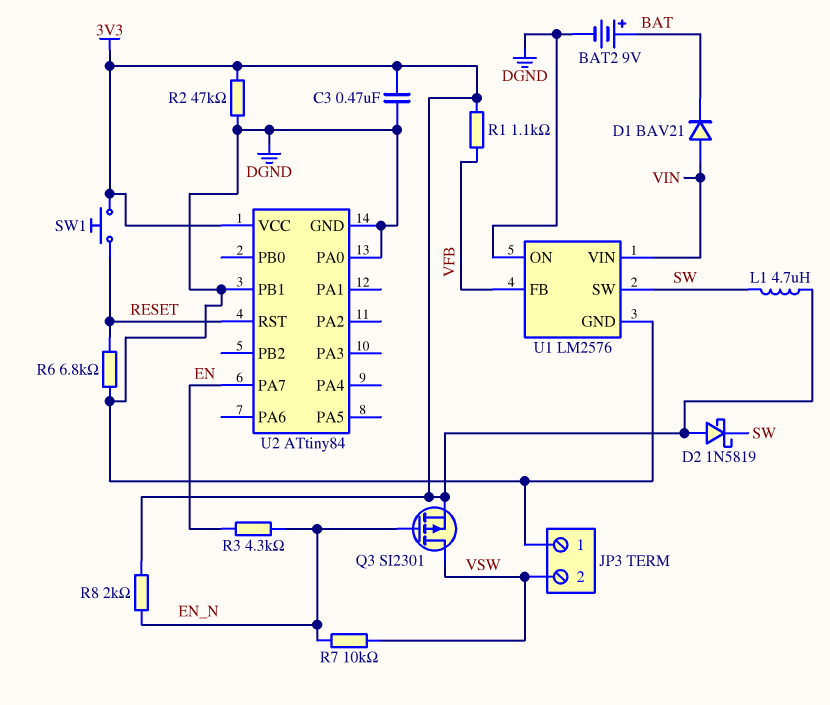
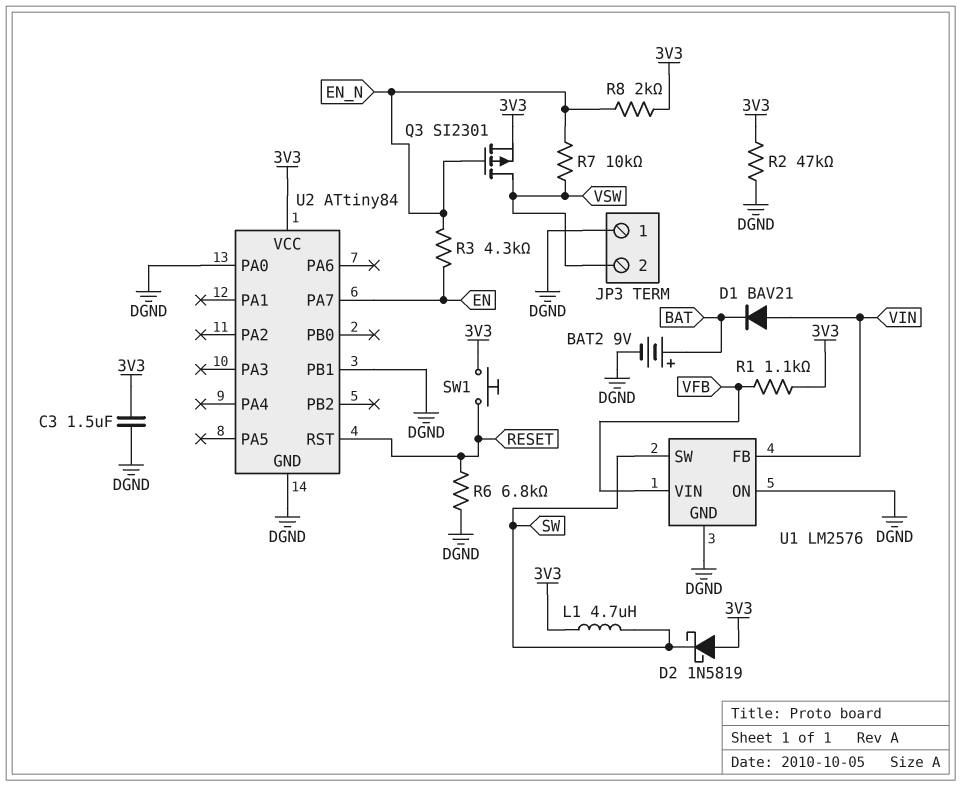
C3: 470nF (3V3, DGND) -> 1.5uF (3V3, DGND)
U1 pin FB: VFB -> VIN
U1 pin VIN: VIN -> VFB

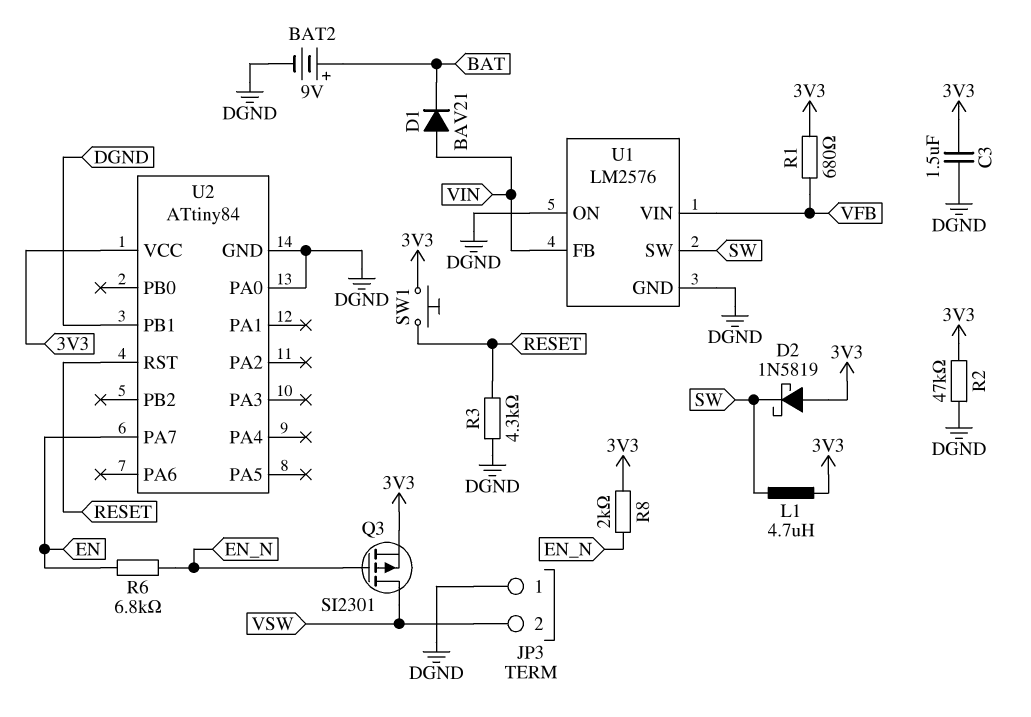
R1: 1.1k (3V3, VFB) -> 680 (3V3, VFB)
R3: 4.3k (EN, EN_N) -> 4.3k (DGND, RESET)
R6: 6.8k (DGND, RESET) -> 6.8k (EN, EN_N)
R7: 10k (EN_N, VSW) -> none

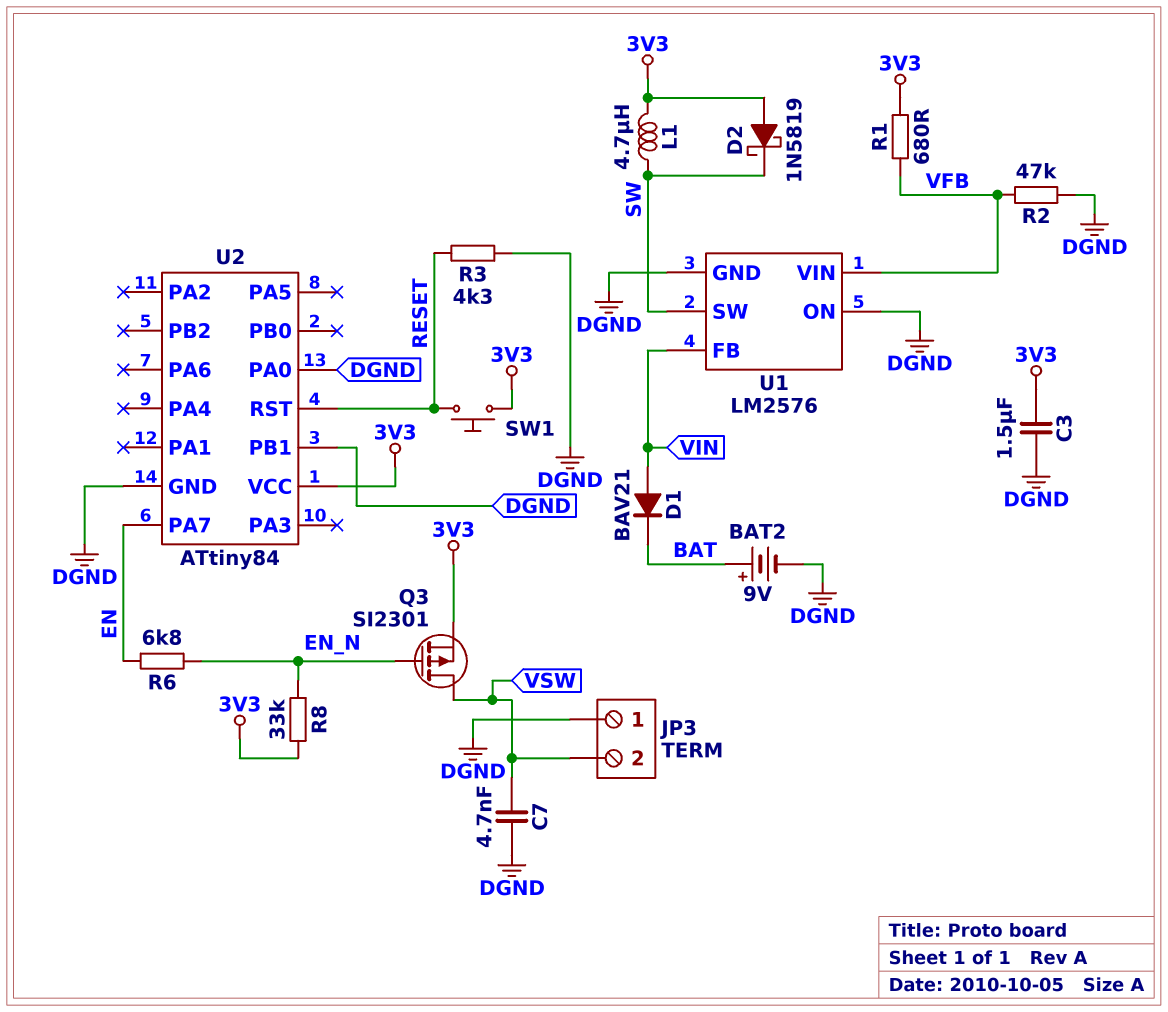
C7: none -> 4.7nF (DGND, VSW)
R2: 47k (3V3, DGND) -> 47k (DGND, VFB)
R8: 2k (3V3, EN_N) -> 33k (3V3, EN_N)

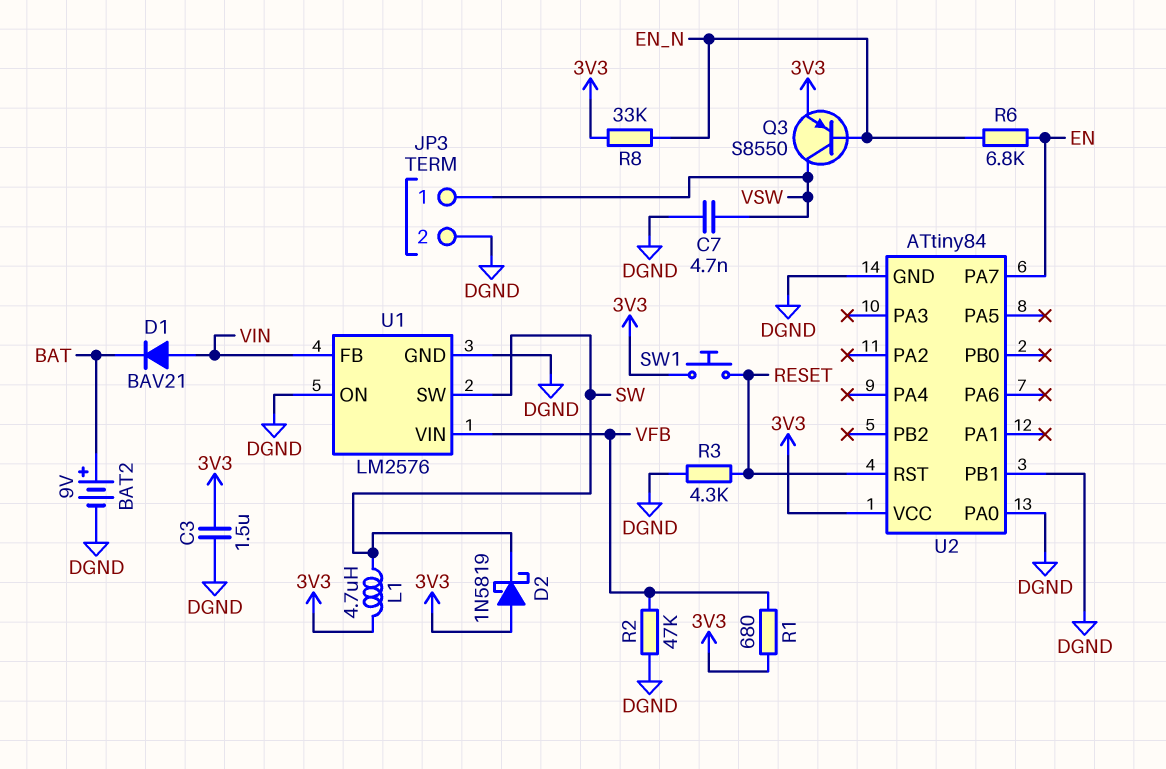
JP3 pin 1: DGND -> VSW
JP3 pin 2: VSW -> DGND
Q3: PMOS SI2301 (G EN_N, D VSW, S 3V3) -> PNP S8550 (B EN_N, C VSW, E 3V3)

